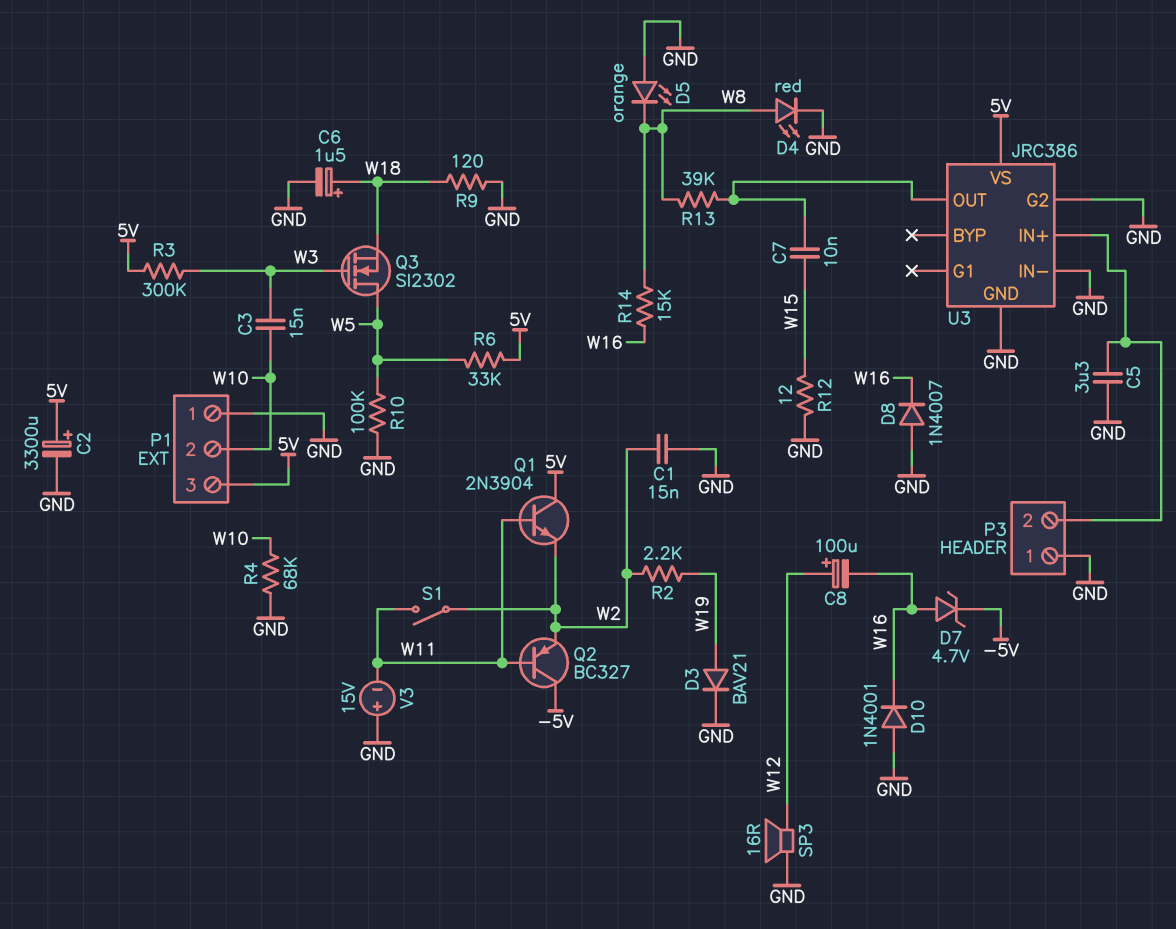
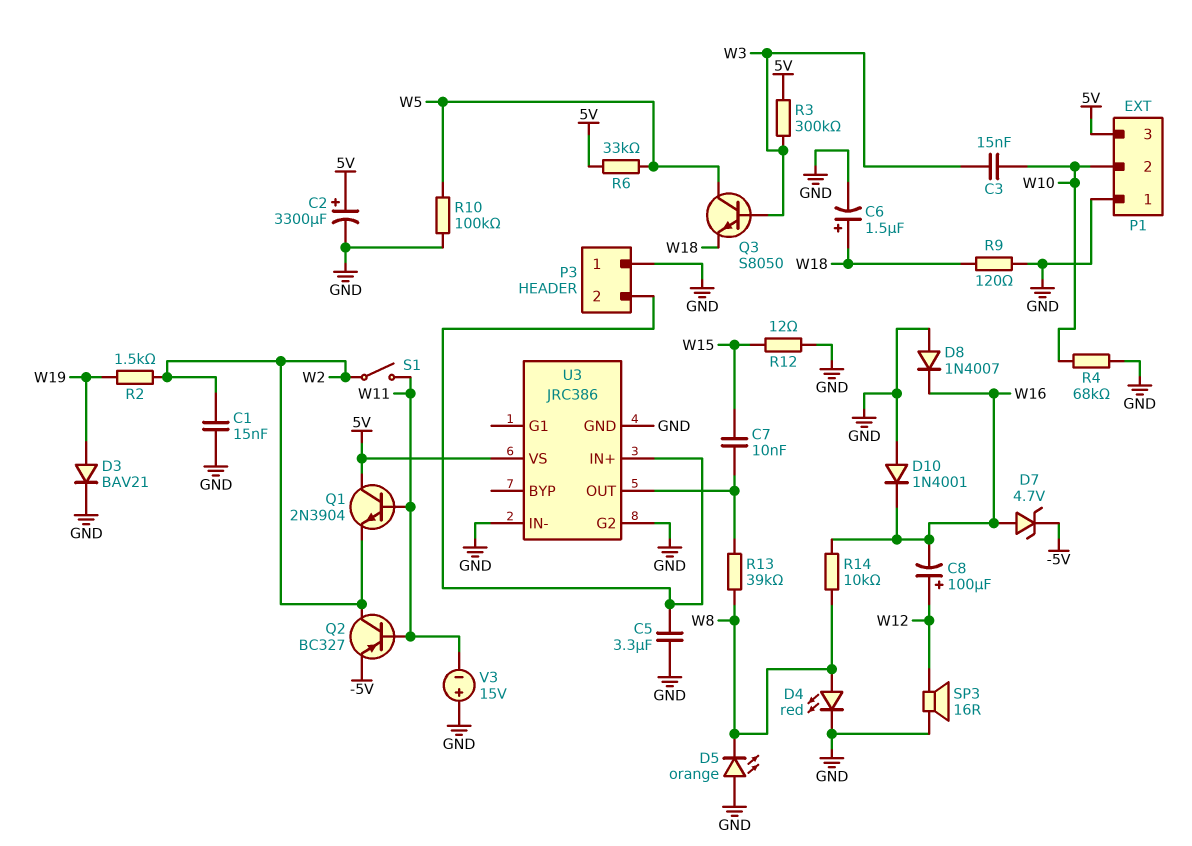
Q2: PNP BC327 (B W11, C -5V, E W2) -> PNP BC327 (B W11, C W2, E -5V)
Q3: NMOS SI2302 (G W3, D W5, S W18) -> NPN S8050 (B W3, C W5, E W18)
R2: 2.2k (W2, W19) -> 1.5k (W2, W19)
R14: 15k (W8, W16) -> 10k (W8, W16)

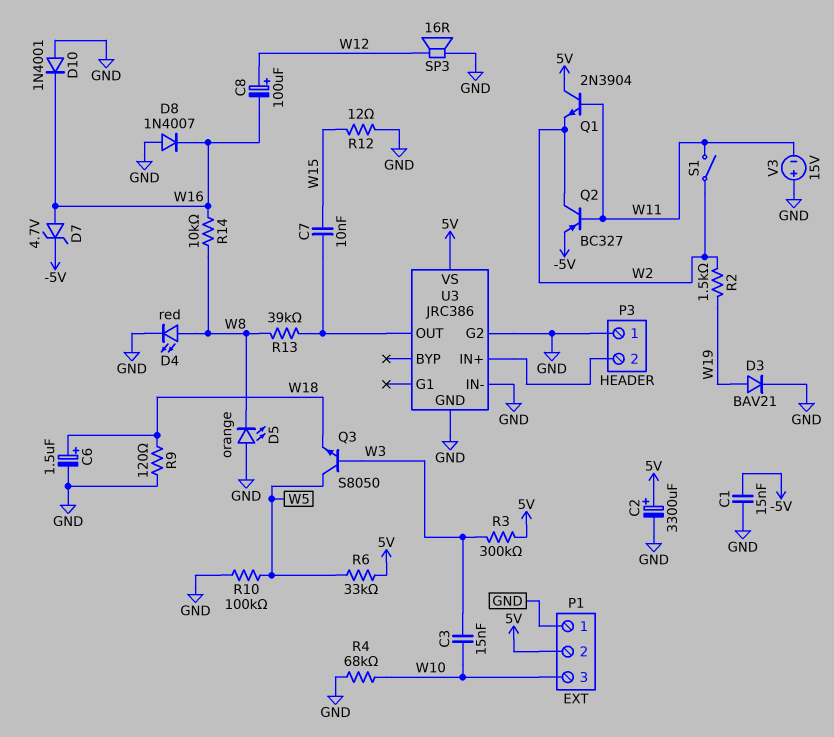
C1: 15nF (GND, W2) -> 15nF (-5V, GND)
C5: 3.3uF (GND, P3/2) -> none
P1 pin 2: W10 -> 5V
P1 pin 3: 5V -> W10

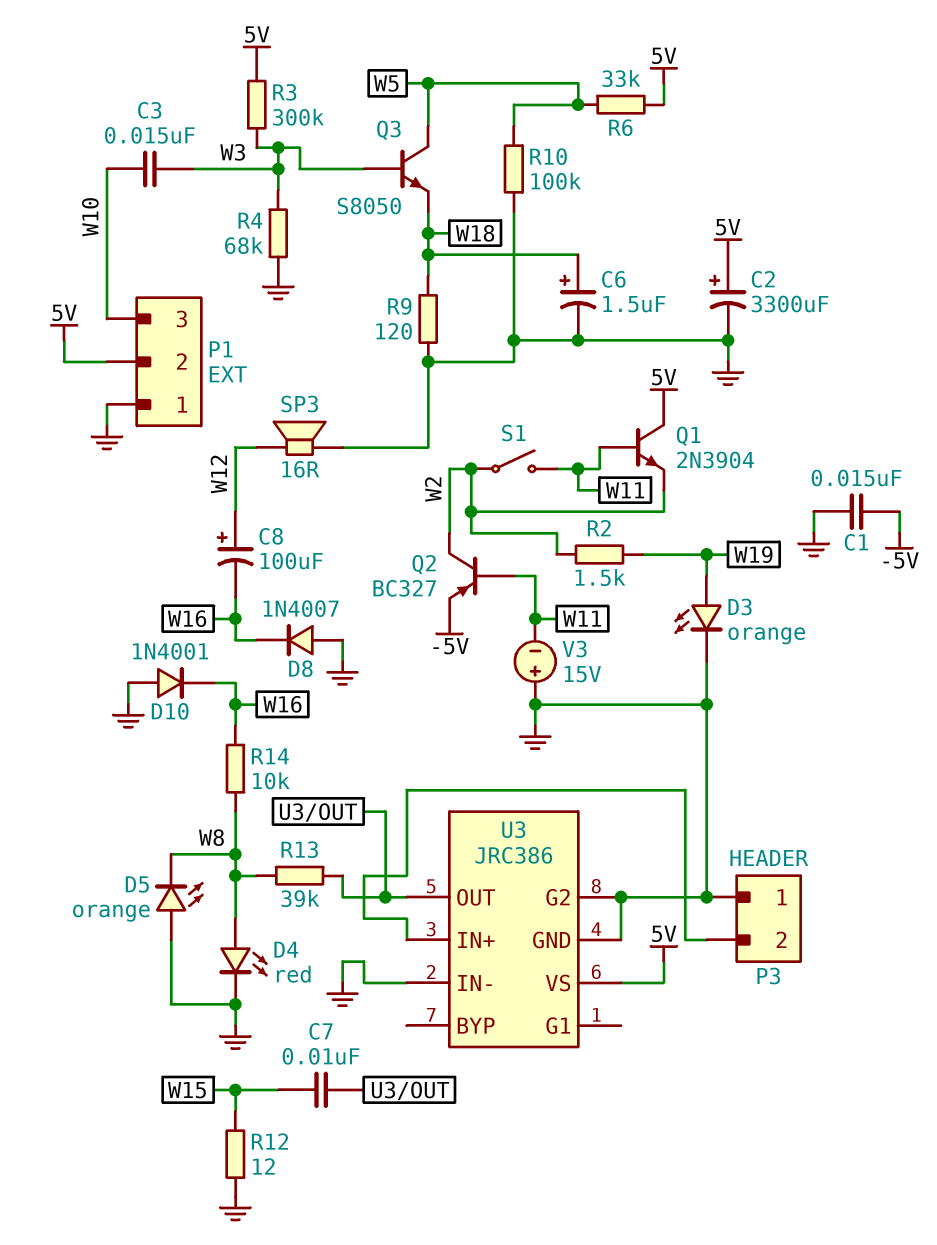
D3: diode BAV21 (A W19, K GND) -> LED orange (A W19, K GND)
D7: zener 4.7V (A W16, K -5V) -> none
R4: 68k (GND, W10) -> 68k (GND, W3)

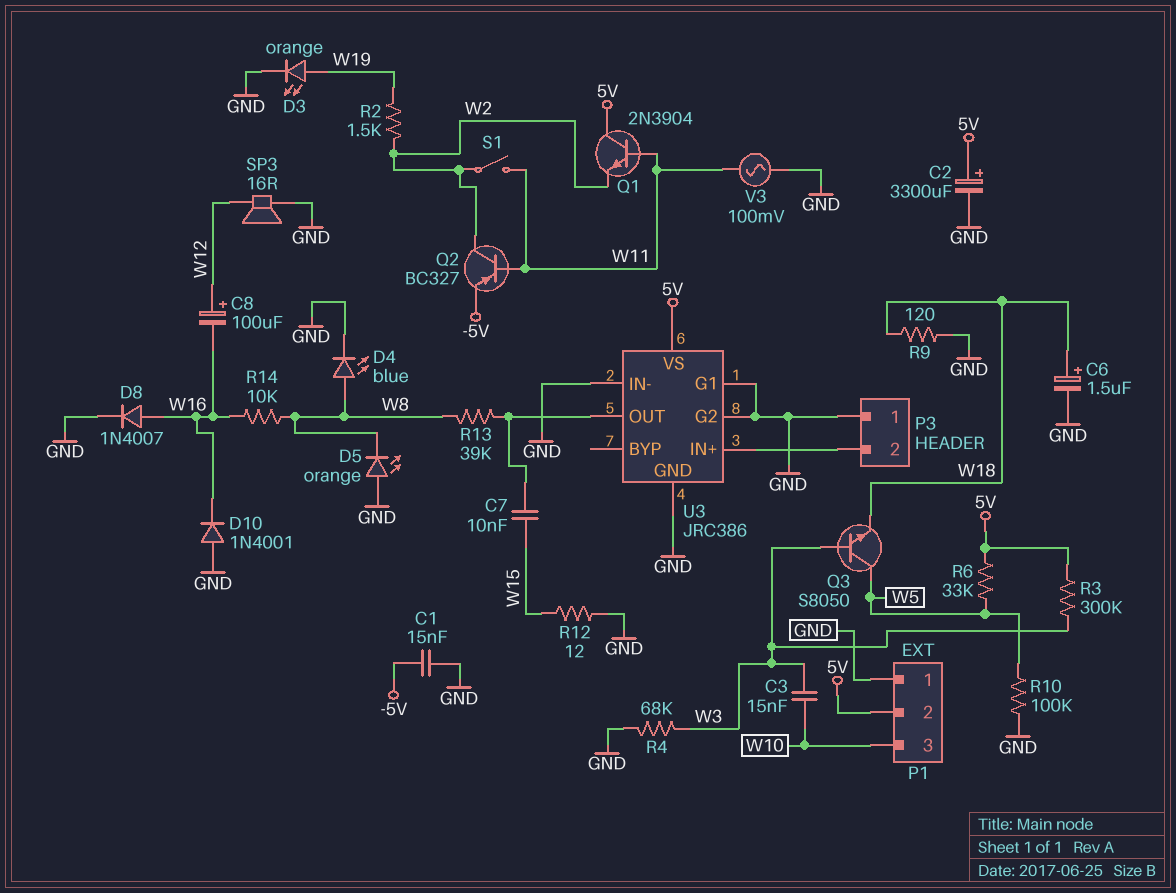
D4: LED red (A W8, K GND) -> LED blue (A W8, K GND)
D8: diode 1N4007 (A GND, K W16) -> diode 1N4007 (A W16, K GND)
U3 pin G1: none -> GND
V3: 15V (plus GND, minus W11) -> AC 100mV (GND, W11)

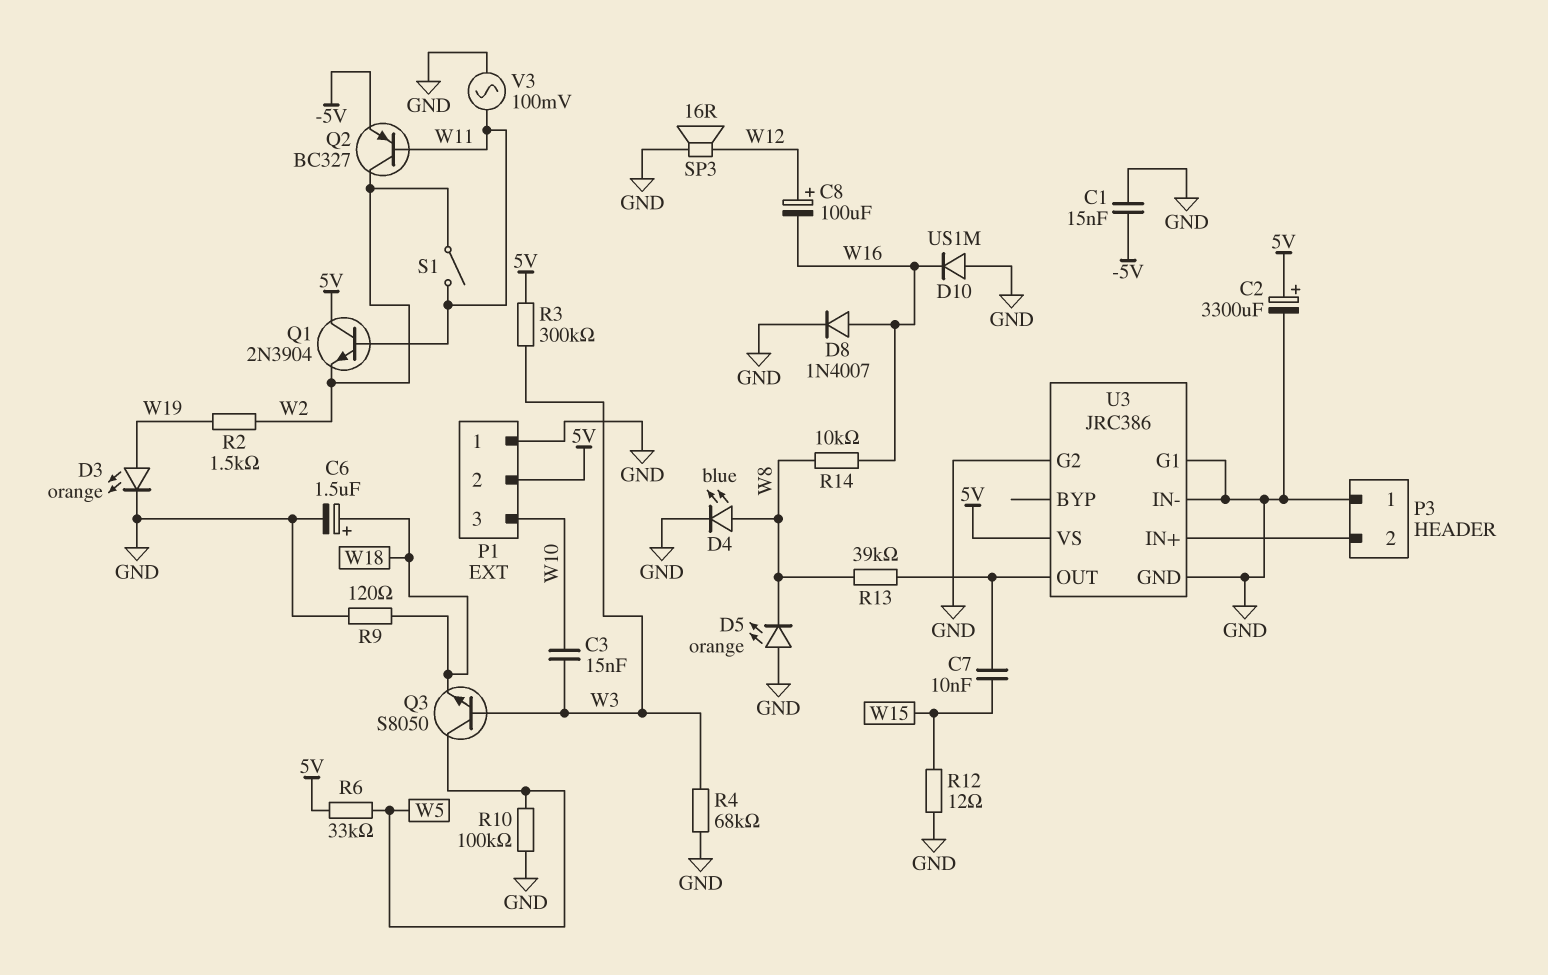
D10: diode 1N4001 (A GND, K W16) -> diode US1M (A GND, K W16)

